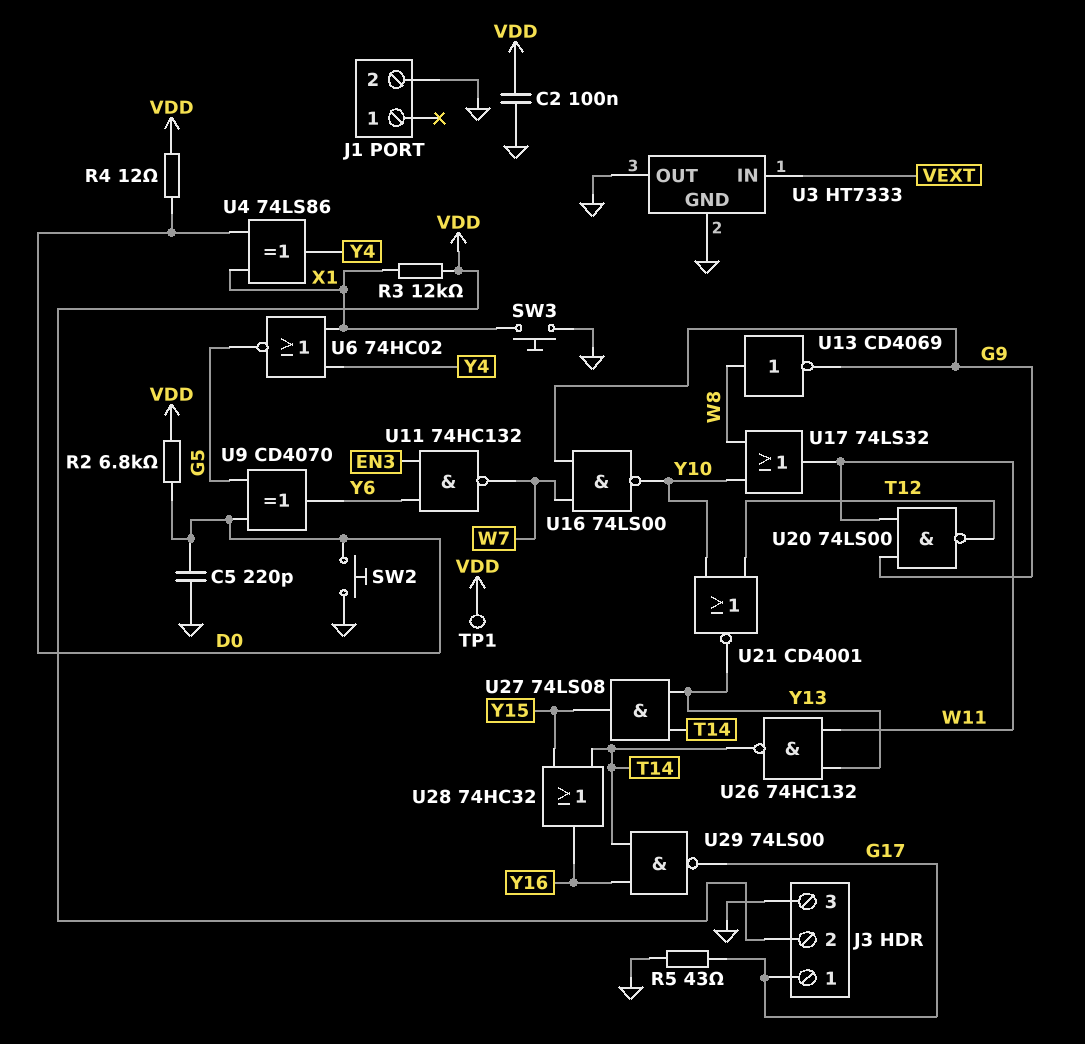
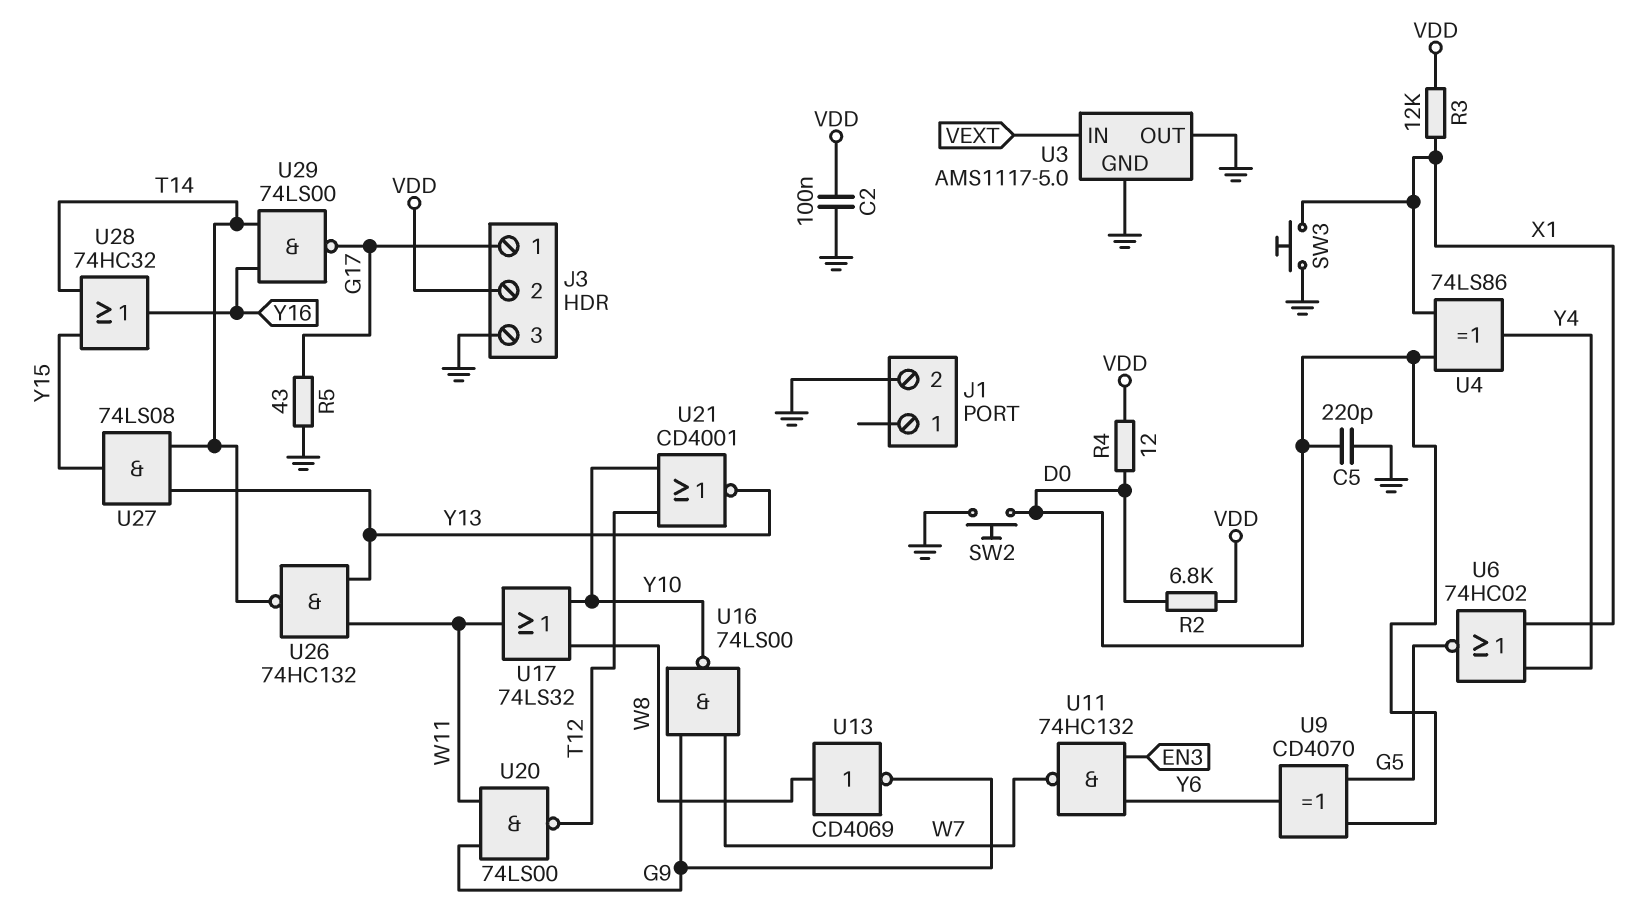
TP1: test point (VDD) -> none
U3: HT7333 -> AMS1117-5.0

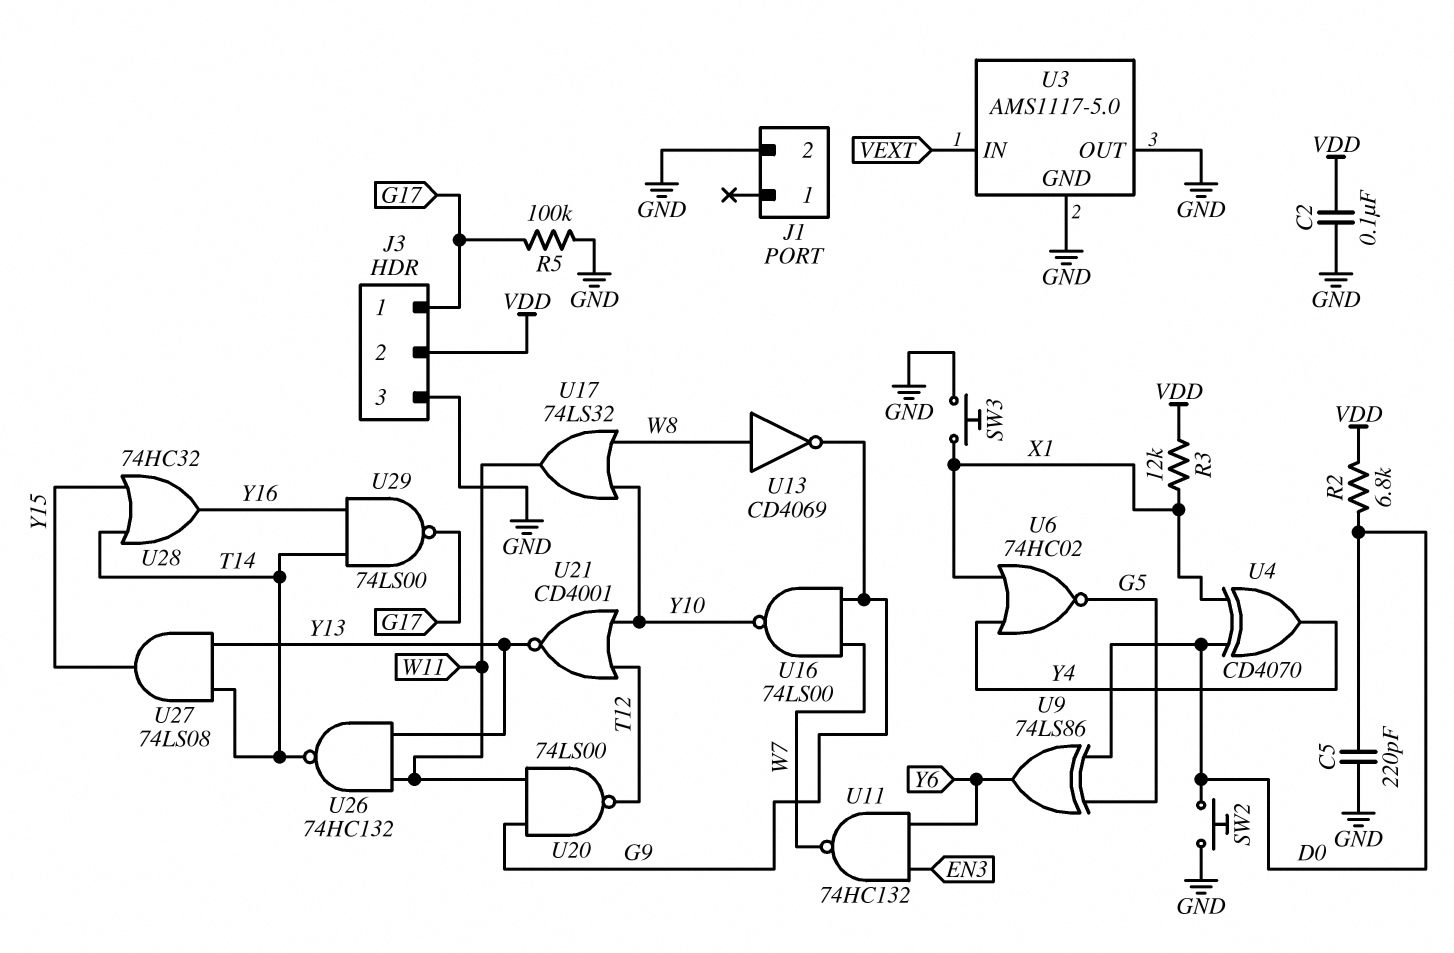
R4: 12 (D0, VDD) -> none
R5: 43 (G17, GND) -> 100k (G17, GND)
U4: XOR 74LS86 (in D0, in X1, out Y4) -> XOR CD4070 (in D0, in X1, out Y4)
U9: XOR CD4070 (in D0, in G5, out Y6) -> XOR 74LS86 (in D0, in G5, out Y6)

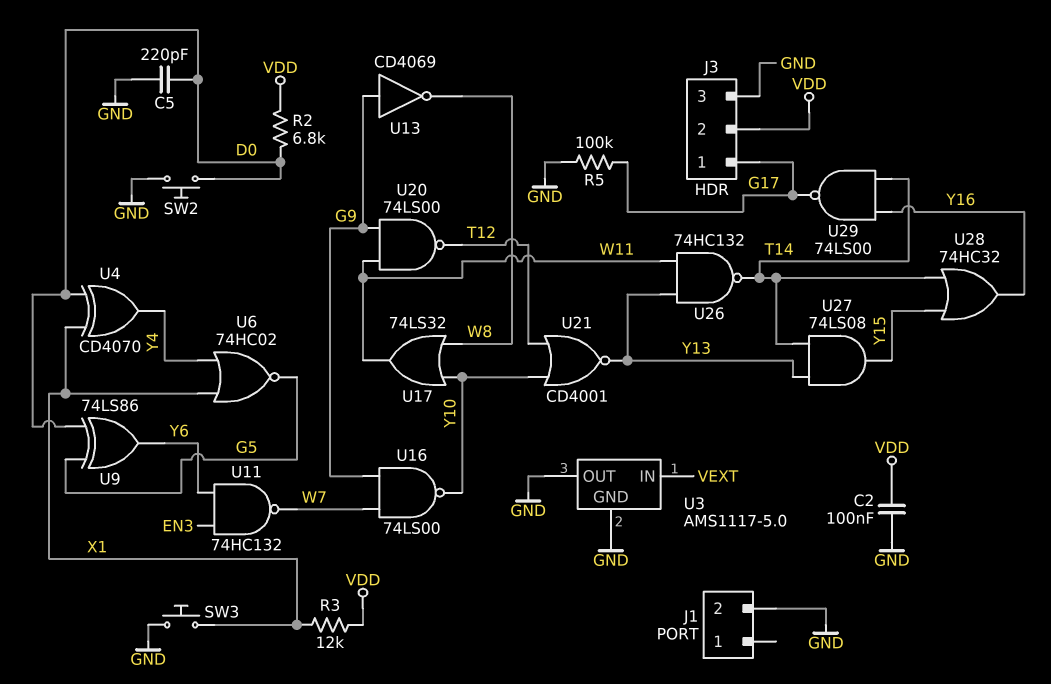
U13: NOT CD4069 (in W8, out G9) -> NOT CD4069 (in G9, out W8)

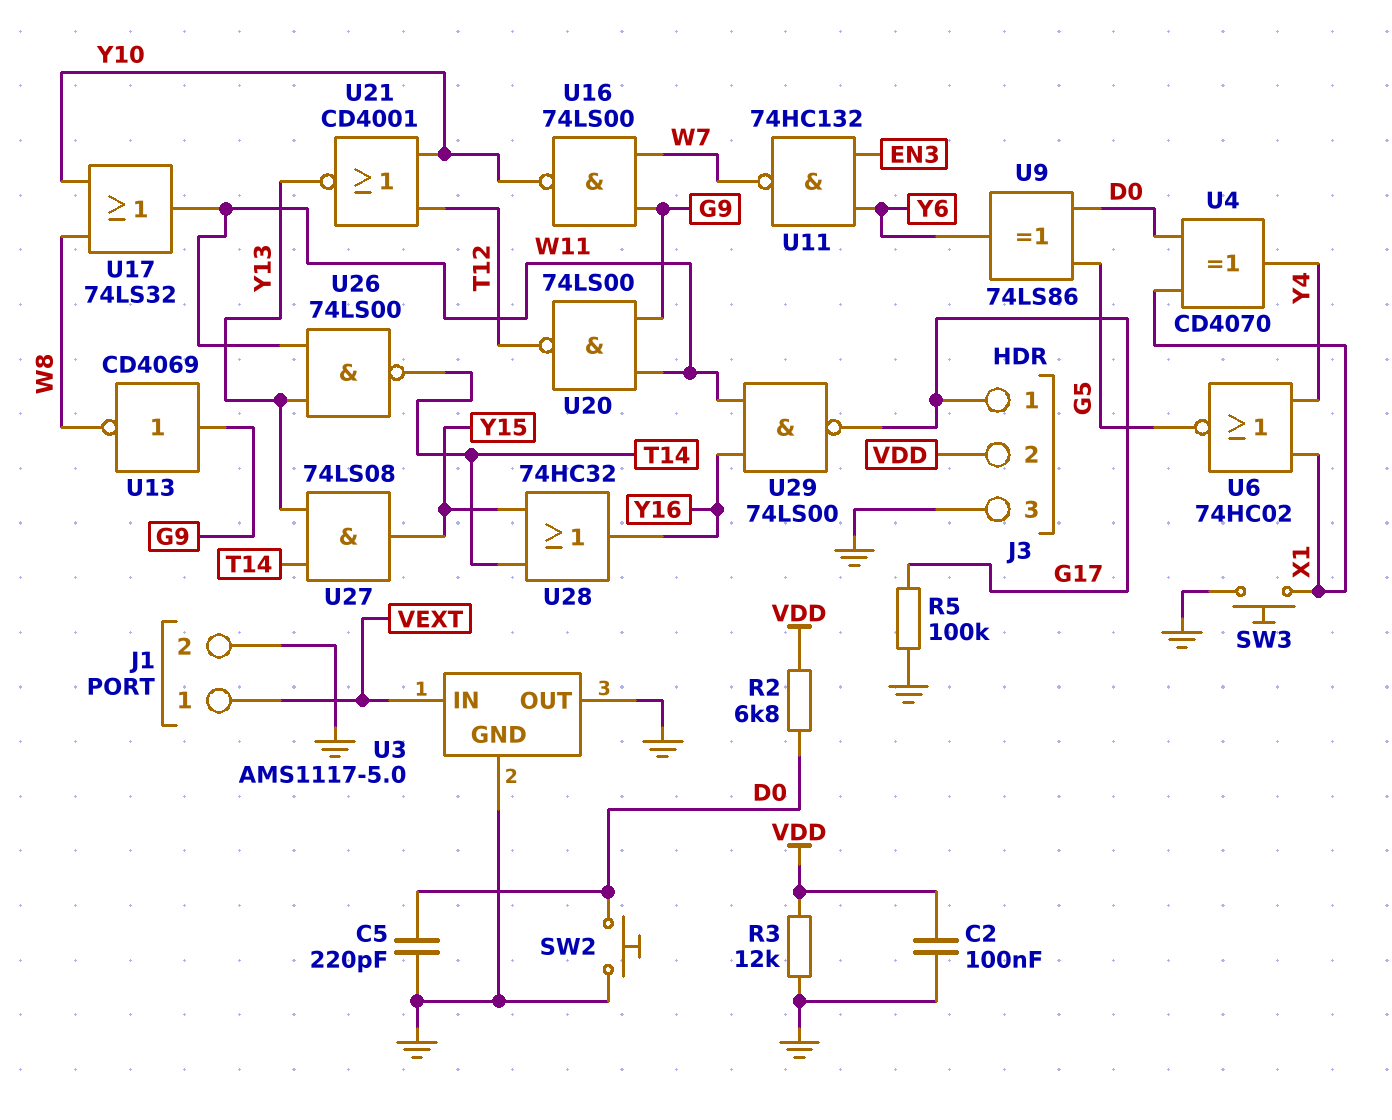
J1 pin 1: none -> VEXT
R3: 12k (VDD, X1) -> 12k (GND, VDD)
U26: NAND 74HC132 (in W11, in Y13, out T14) -> NAND 74LS00 (in W11, in Y13, out T14)
U29: NAND 74LS00 (in T14, in Y16, out G17) -> NAND 74LS00 (in W11, in Y16, out G17)

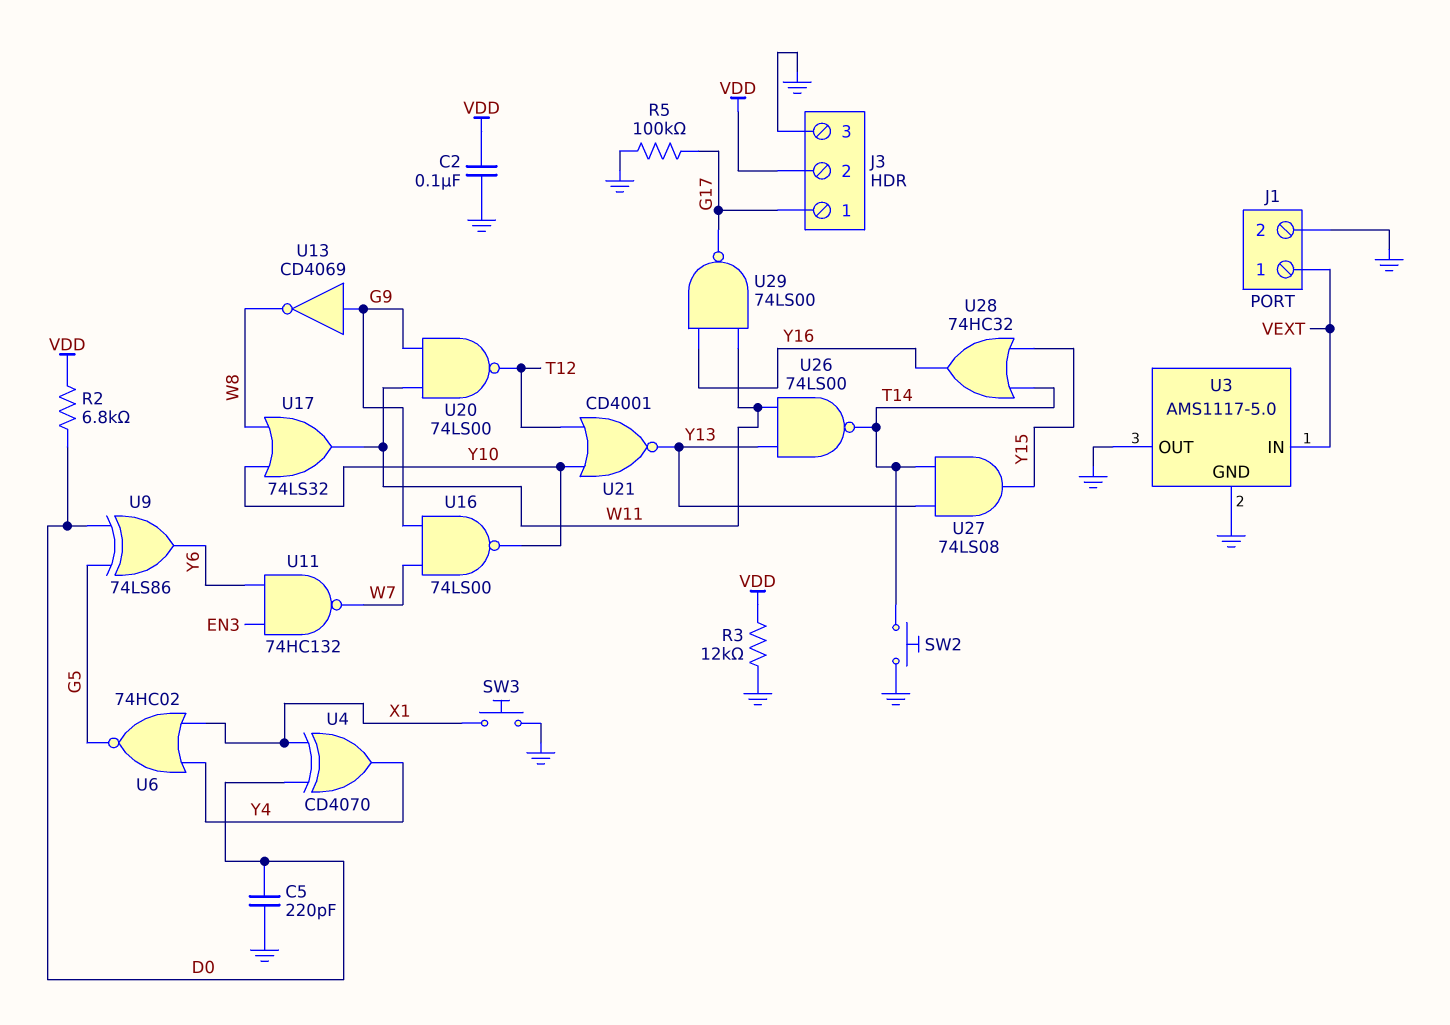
SW2: button (D0, GND) -> button (GND, T14)

